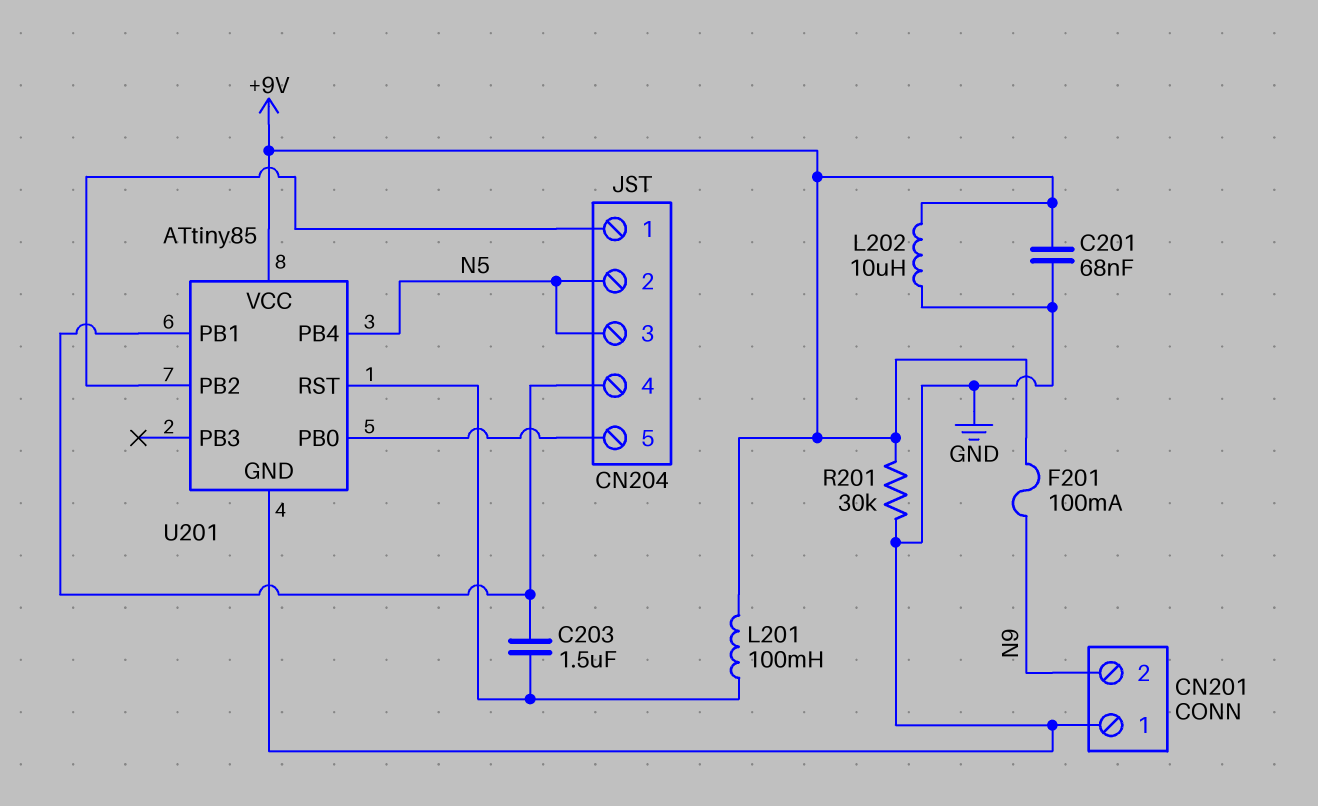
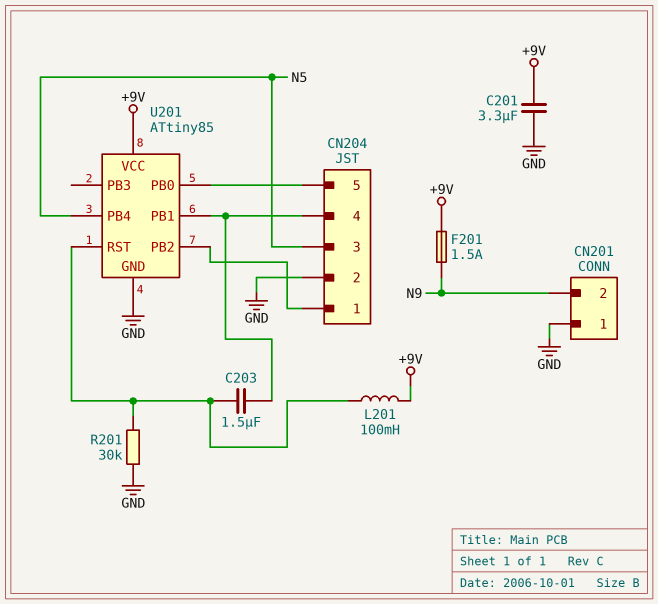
C201: 68nF (+9V, GND) -> 3.3uF (+9V, GND)
CN204 pin 2: N5 -> GND
F201: 100mA (+9V, N9) -> 1.5A (+9V, N9)
L202: 10uH (+9V, GND) -> none
R201: 30k (+9V, GND) -> 30k (GND, U201/RST)

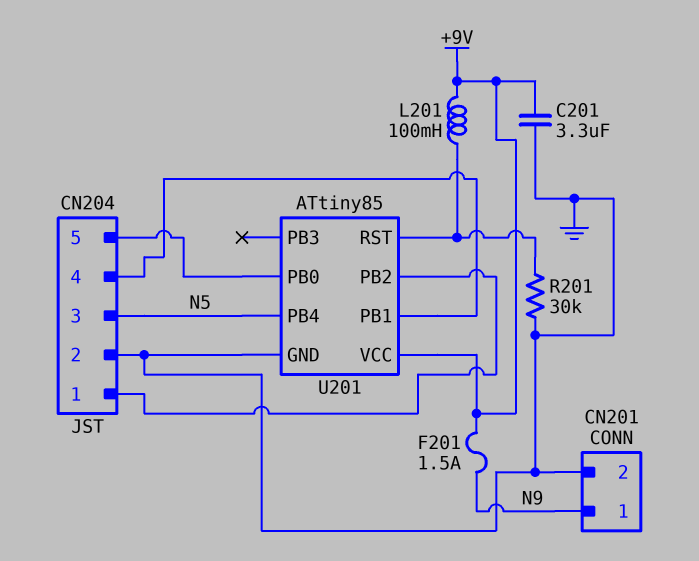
C203: 1.5uF (CN204/4, U201/RST) -> none
CN201 pin 1: GND -> N9
CN201 pin 2: N9 -> GND

